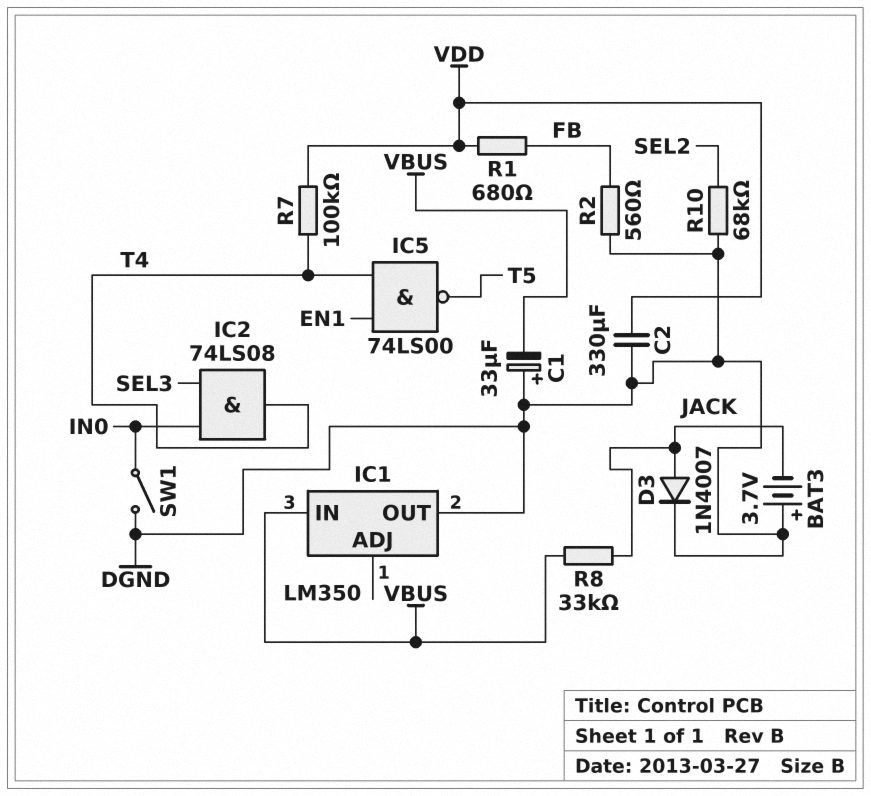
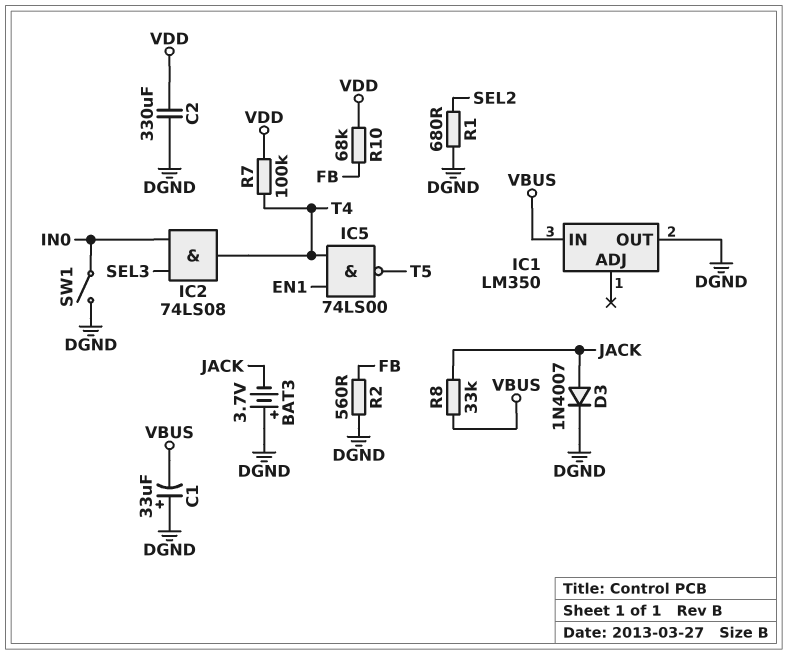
R1: 680 (FB, VDD) -> 680 (DGND, SEL2)
R10: 68k (DGND, SEL2) -> 68k (FB, VDD)

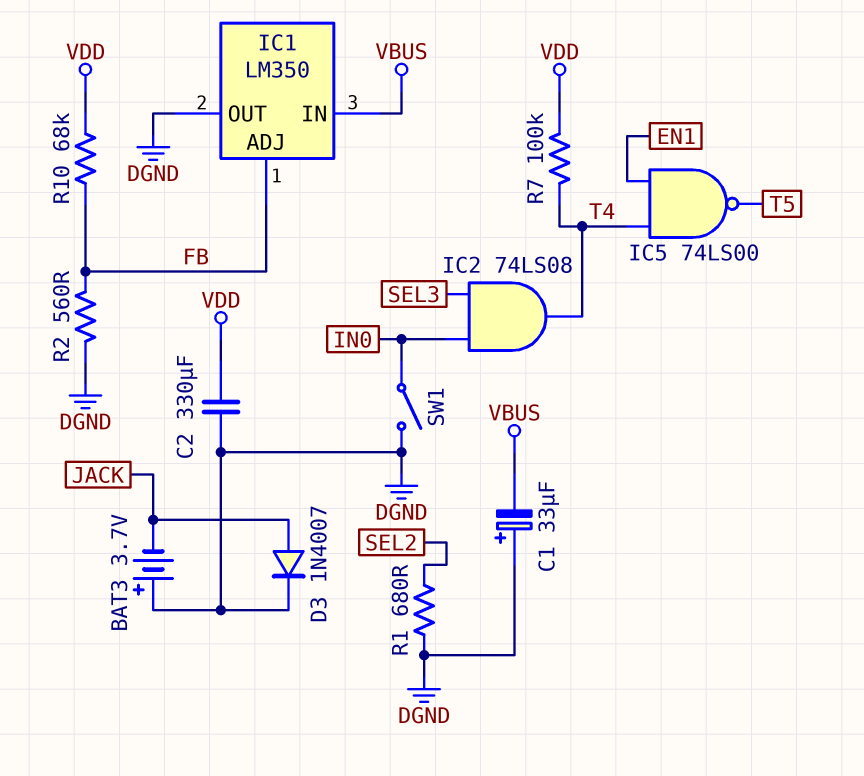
IC1 pin ADJ: none -> FB
R8: 33k (JACK, VBUS) -> none

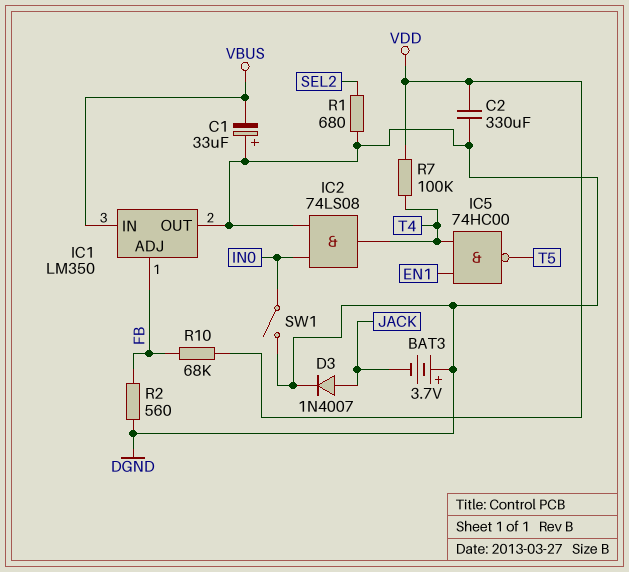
IC2: AND 74LS08 (in IN0, in SEL3, out T4) -> AND 74LS08 (in DGND, in IN0, out T4)
IC5: NAND 74LS00 (in EN1, in T4, out T5) -> NAND 74HC00 (in EN1, in T4, out T5)

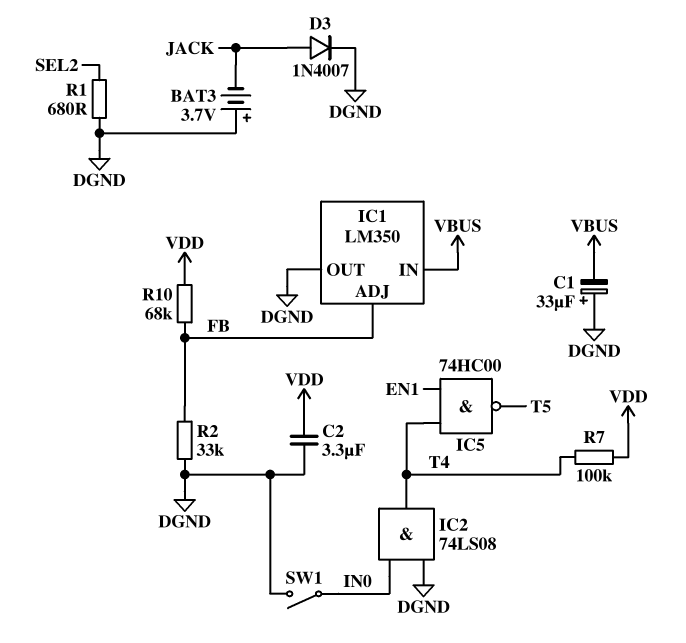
C2: 330uF (DGND, VDD) -> 3.3uF (DGND, VDD)
R2: 560 (DGND, FB) -> 33k (DGND, FB)

